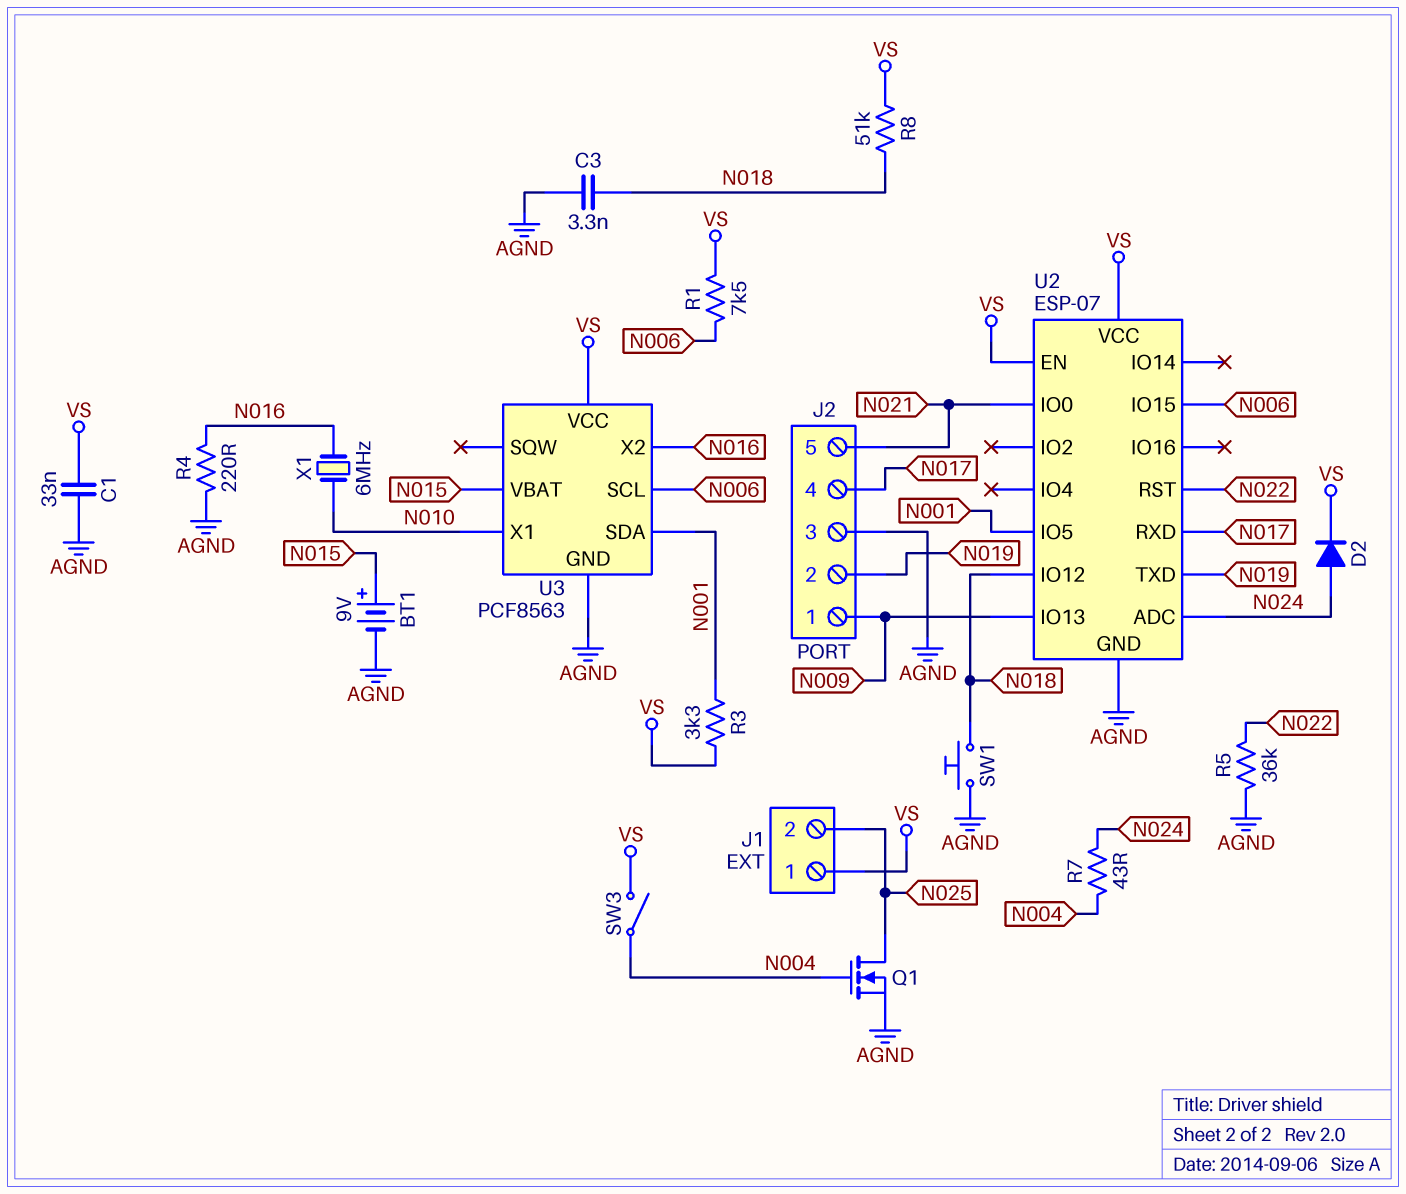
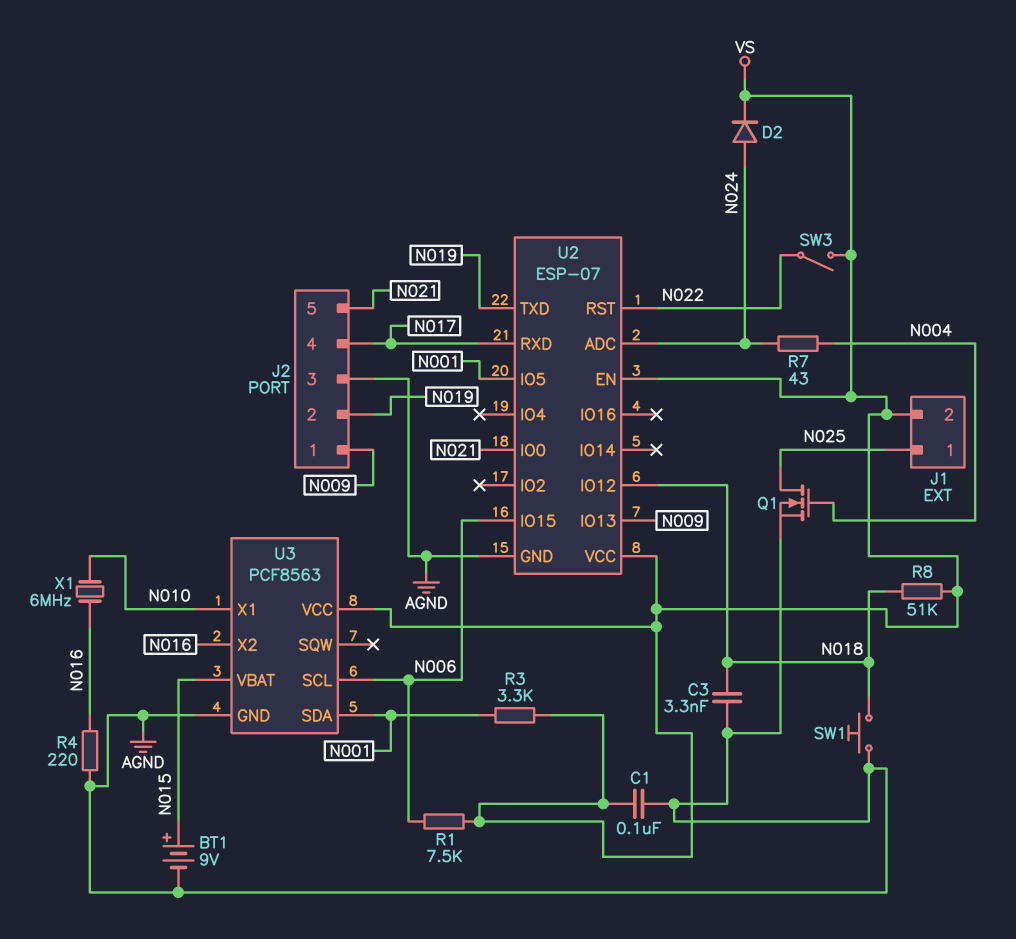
C1: 33nF (AGND, VS) -> 100nF (AGND, VS)
J1 pin 1: VS -> N025
J1 pin 2: N025 -> VS
R5: 36k (AGND, N022) -> none
SW3: switch (N004, VS) -> switch (N022, VS)

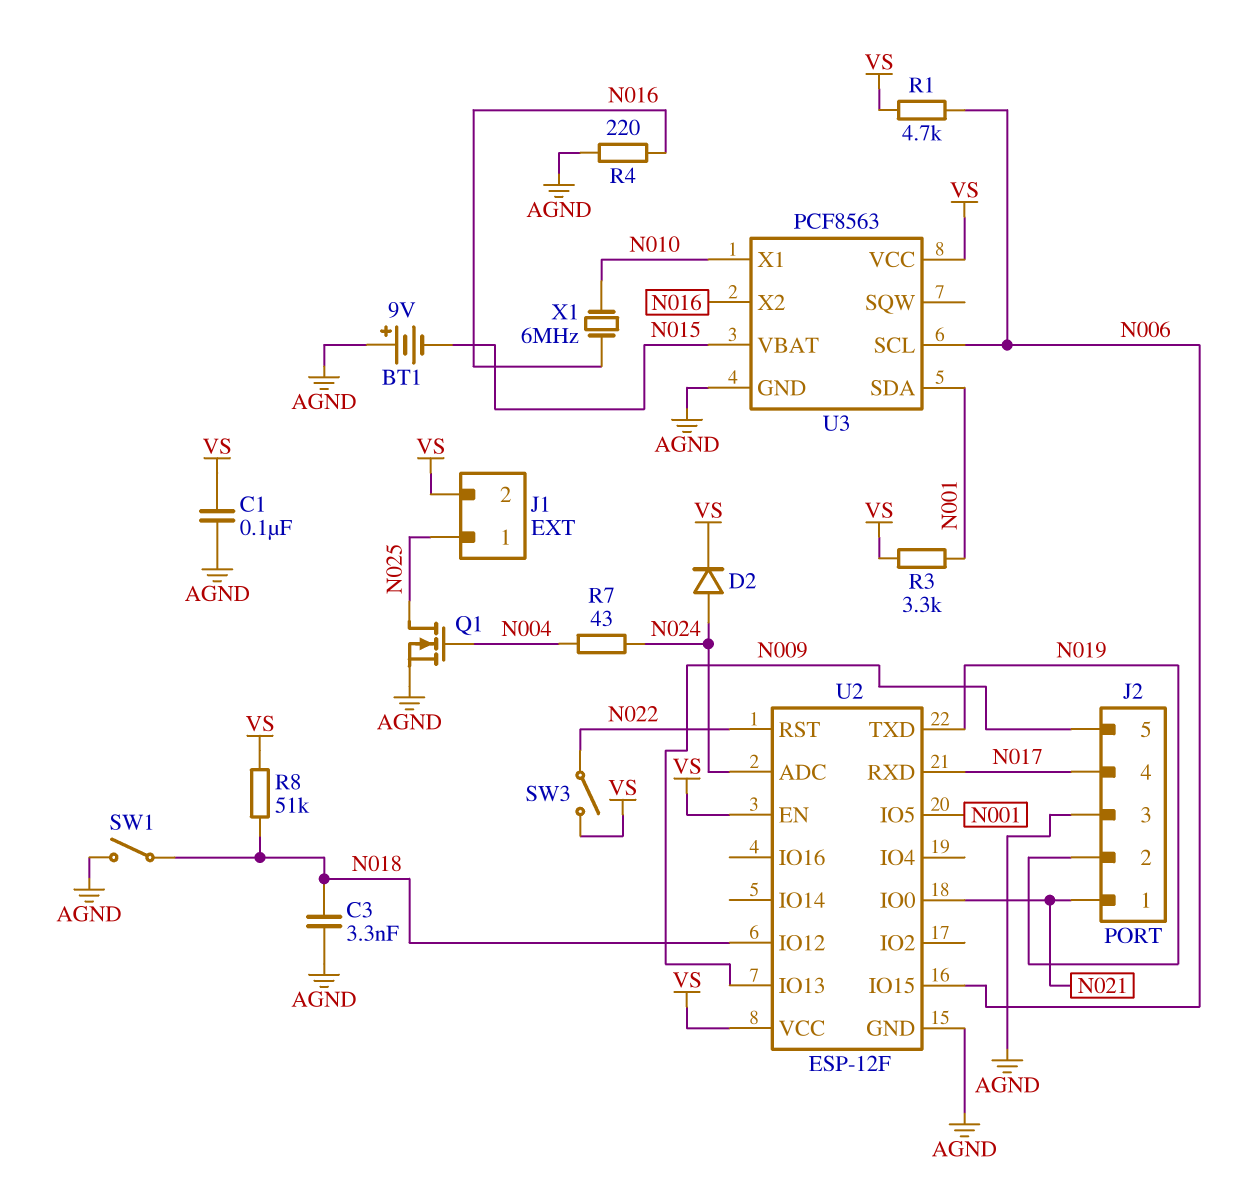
BT1: 9V (plus N015, minus AGND) -> 9V (plus AGND, minus N015)
J2 pin 1: N009 -> N021
J2 pin 5: N021 -> N009
R1: 7.5k (N006, VS) -> 4.7k (N006, VS)
SW1: button (AGND, N018) -> switch (AGND, N018)
U2: ESP-07 -> ESP-12F

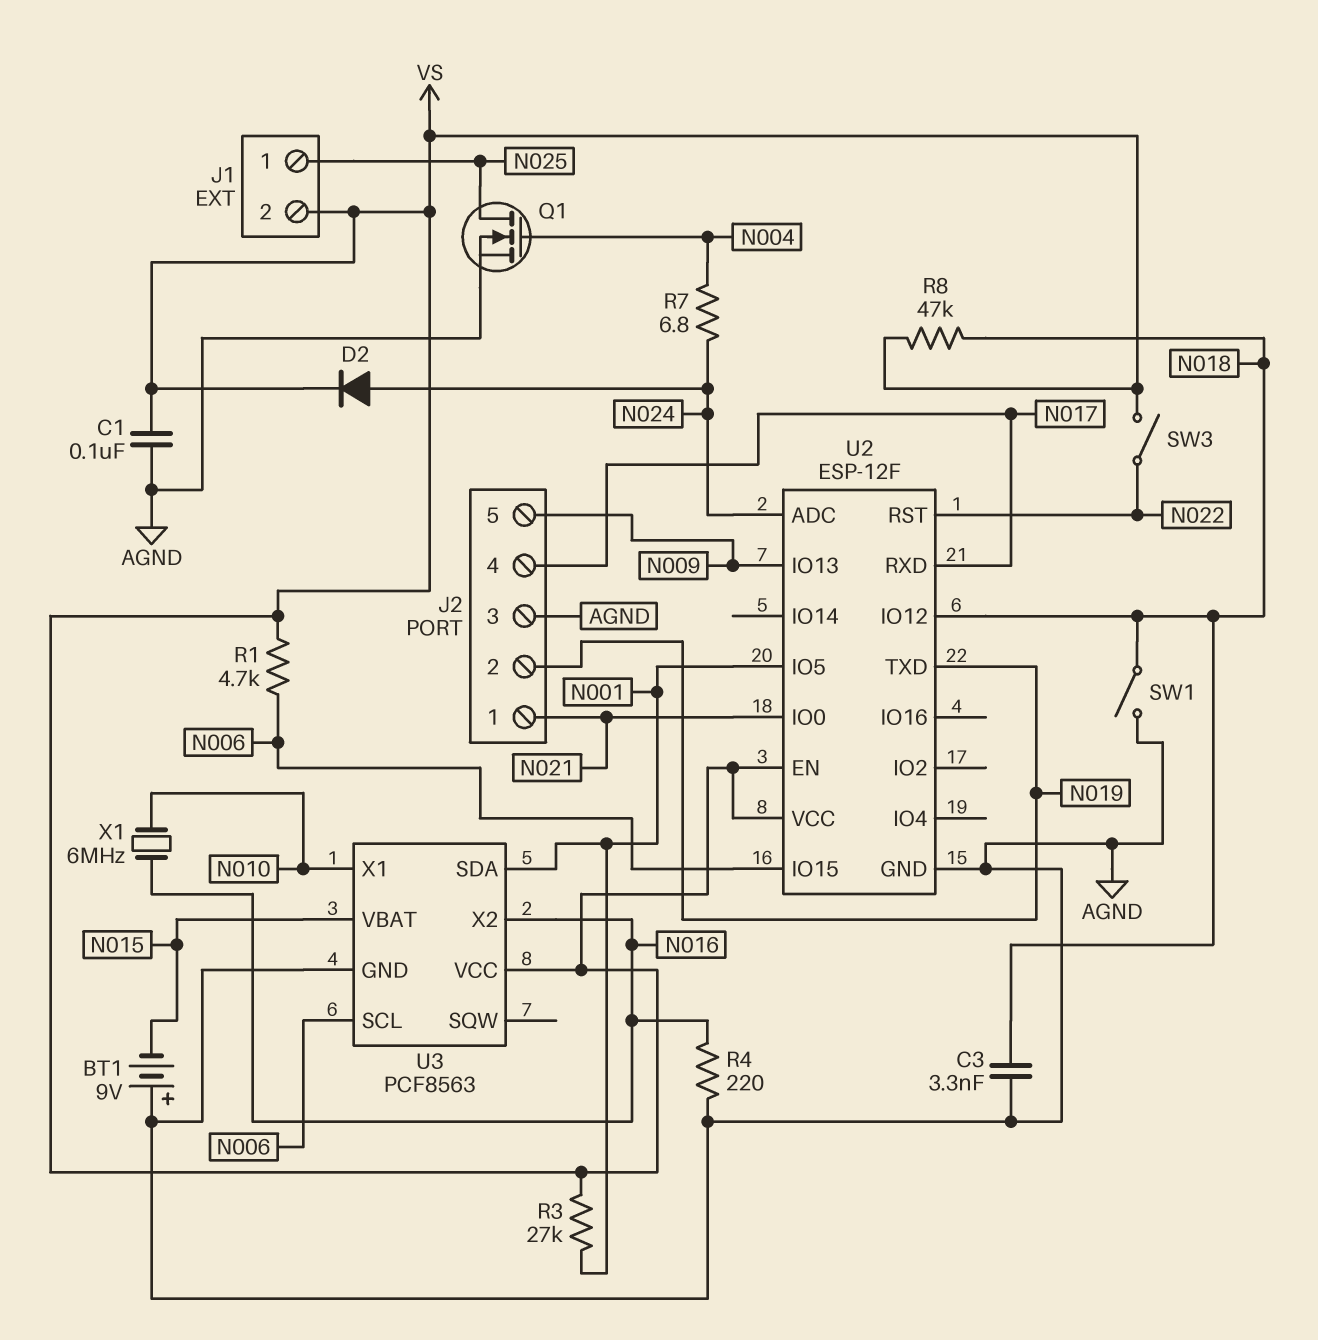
R3: 3.3k (N001, VS) -> 27k (N001, VS)
R7: 43 (N004, N024) -> 6.8 (N004, N024)
R8: 51k (N018, VS) -> 47k (N018, VS)

